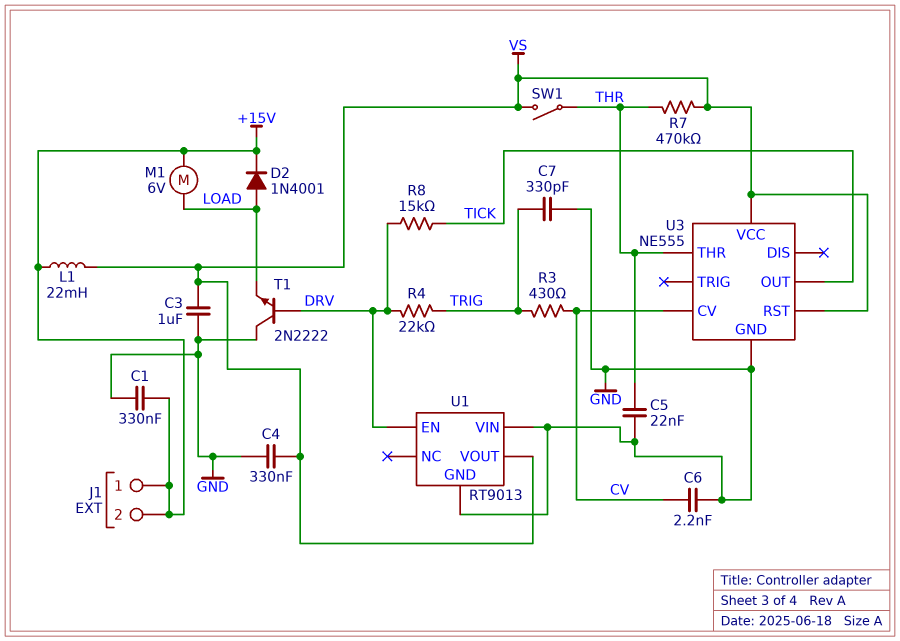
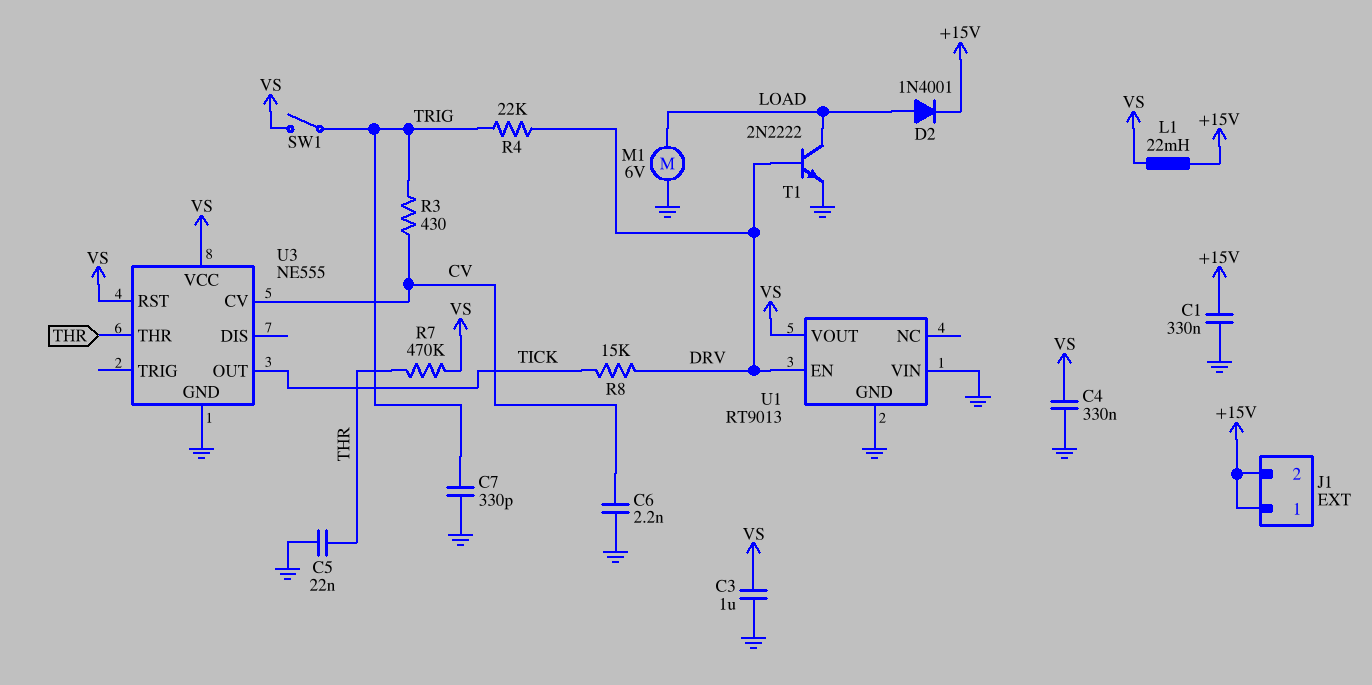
M1: motor 6V (+15V, LOAD) -> motor 6V (GND, LOAD)
SW1: switch (THR, VS) -> switch (TRIG, VS)
T1: NPN 2N2222 (B DRV, C GND, E LOAD) -> NPN 2N2222 (B DRV, C LOAD, E GND)

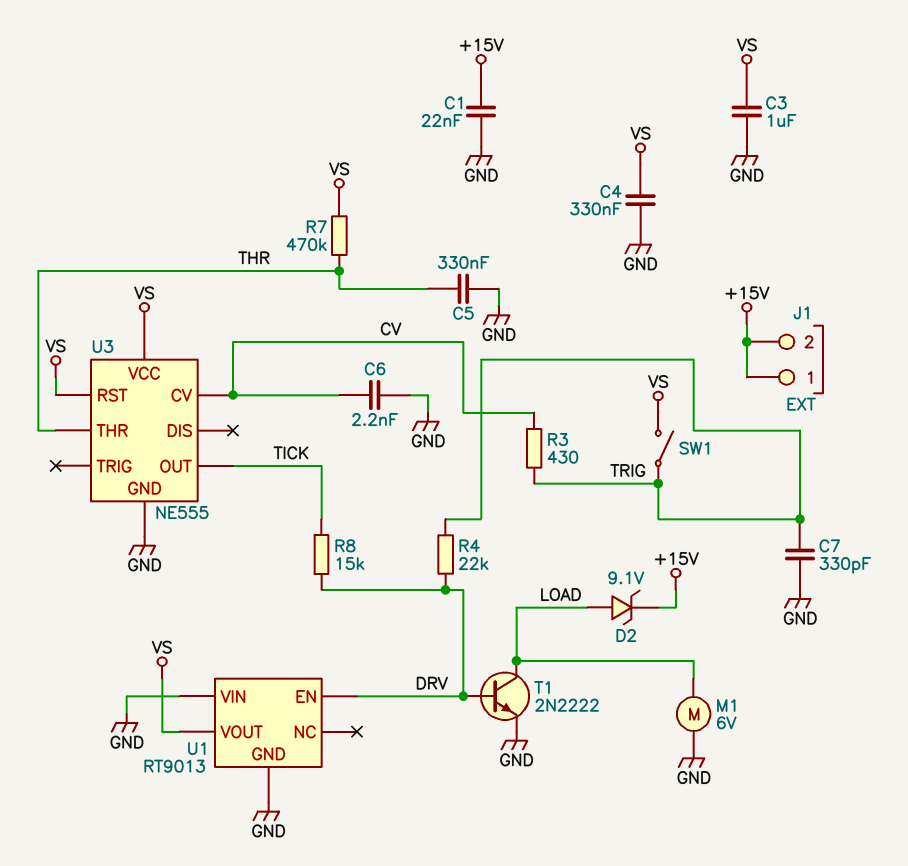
C1: 330nF (+15V, GND) -> 22nF (+15V, GND)
C5: 22nF (GND, THR) -> 330nF (GND, THR)
D2: diode 1N4001 (A LOAD, K +15V) -> zener 9.1V (A LOAD, K +15V)
L1: 22mH (+15V, VS) -> none

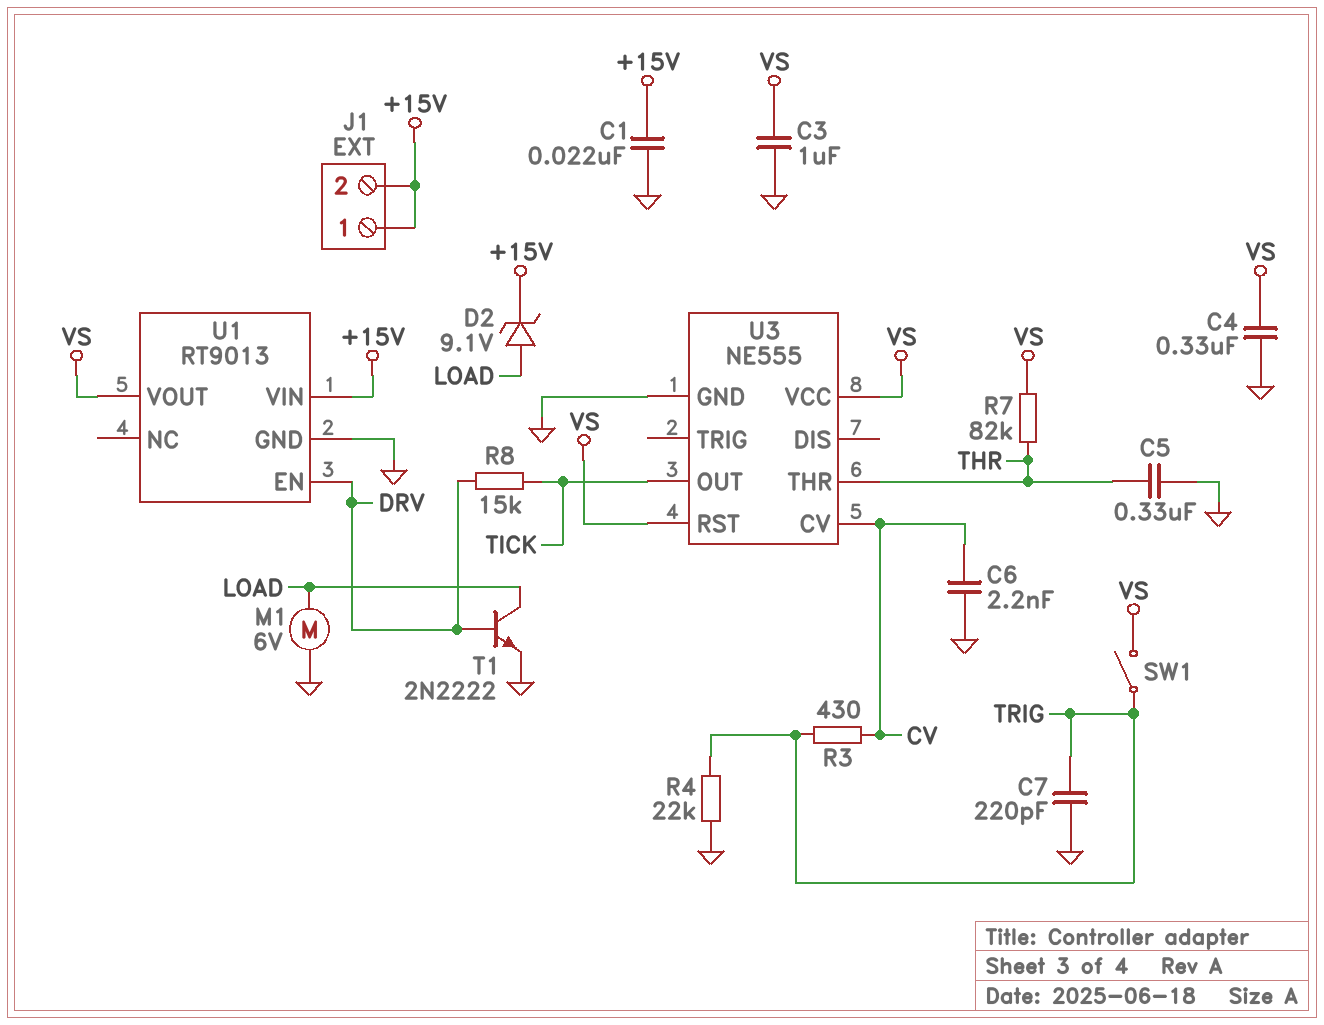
C7: 330pF (GND, TRIG) -> 220pF (GND, TRIG)
R4: 22k (DRV, TRIG) -> 22k (GND, TRIG)
R7: 470k (THR, VS) -> 82k (THR, VS)
U1 pin VIN: GND -> +15V

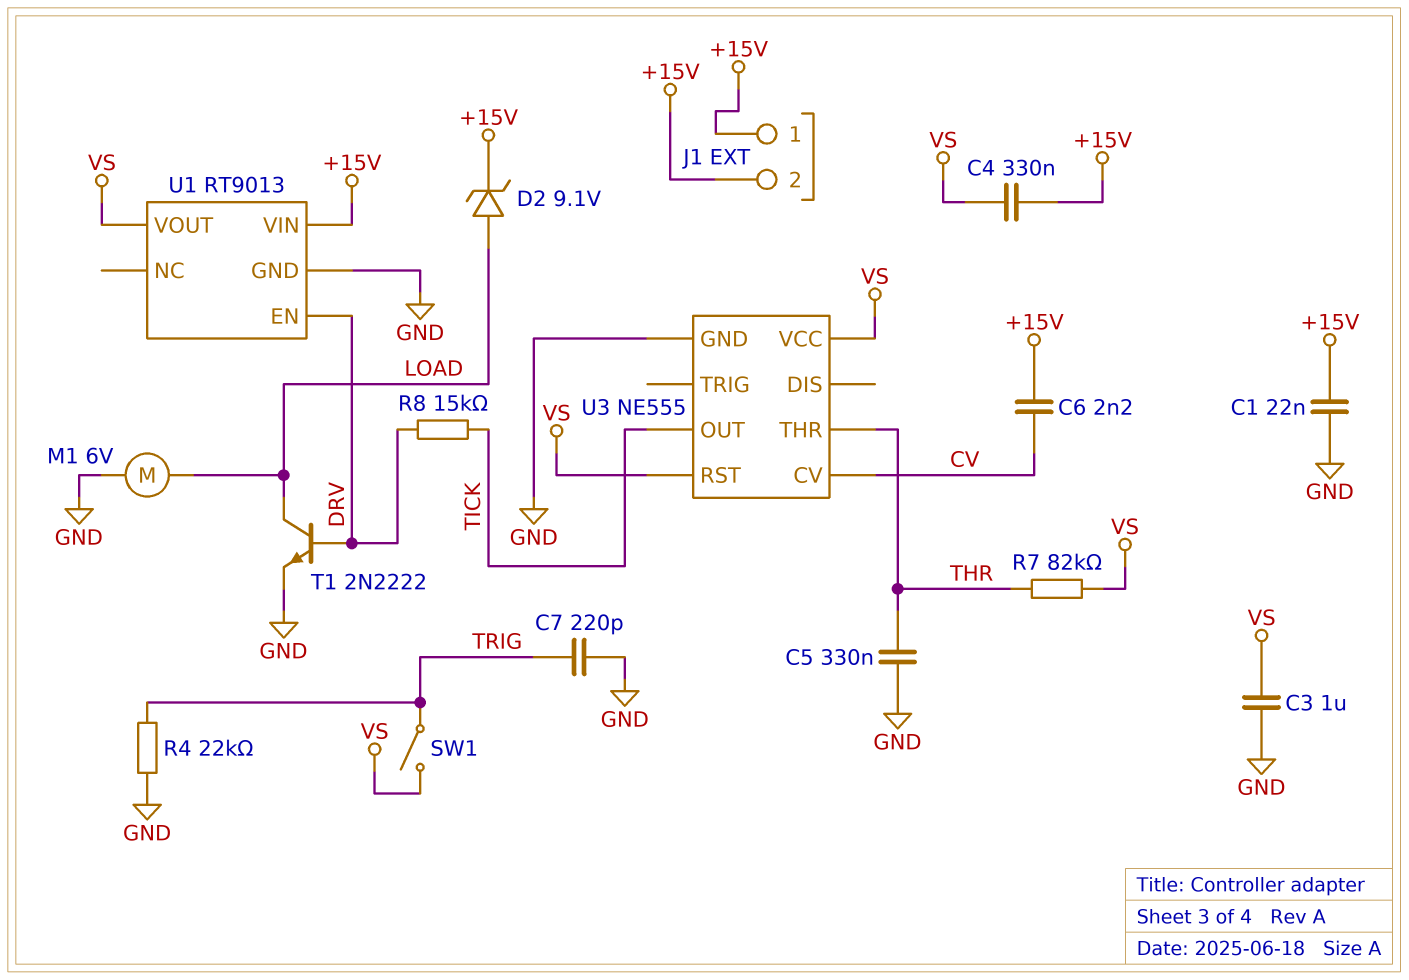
C4: 330nF (GND, VS) -> 330nF (+15V, VS)
C6: 2.2nF (CV, GND) -> 2.2nF (+15V, CV)
R3: 430 (CV, TRIG) -> none

